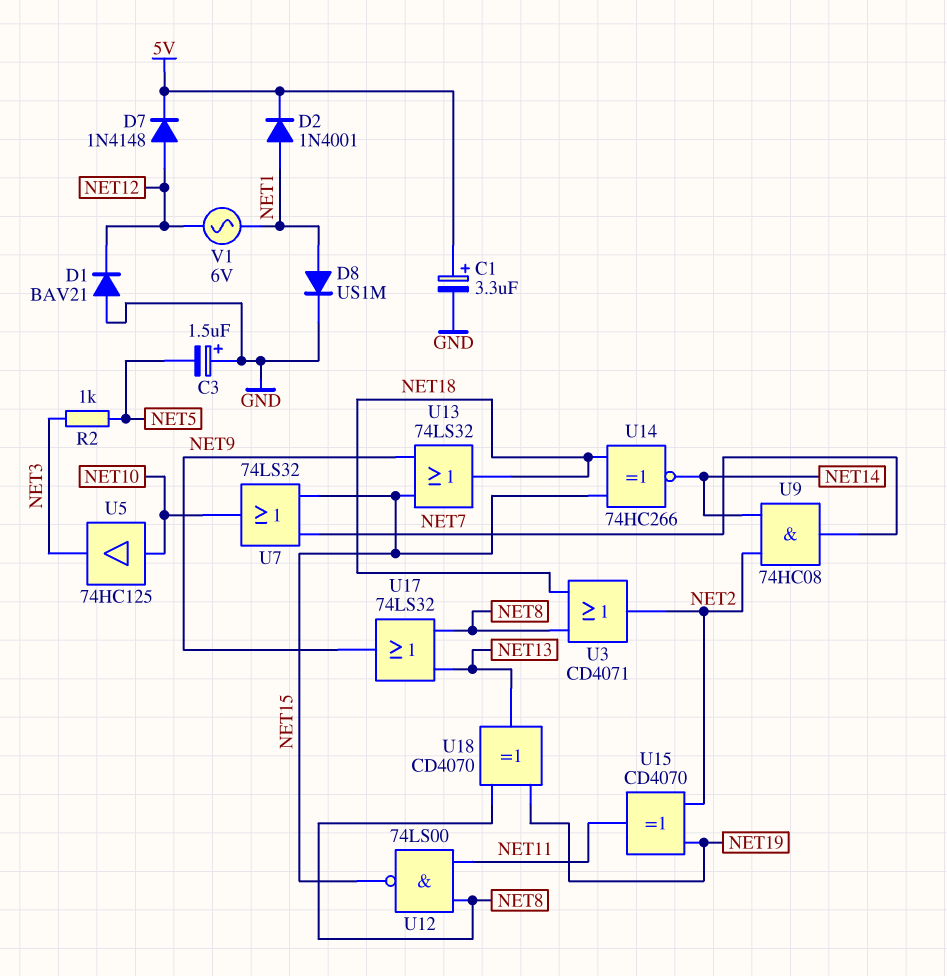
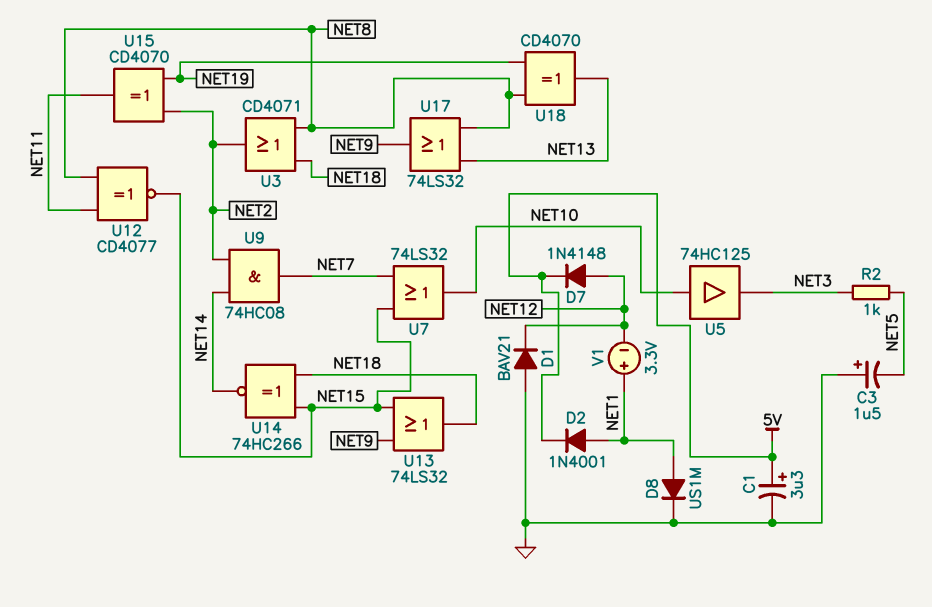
U12: NAND 74LS00 (in NET8, in NET11, out NET15) -> XNOR CD4077 (in NET8, in NET11, out NET15)
V1: AC 6V (NET1, NET12) -> 3.3V (plus NET1, minus NET12)

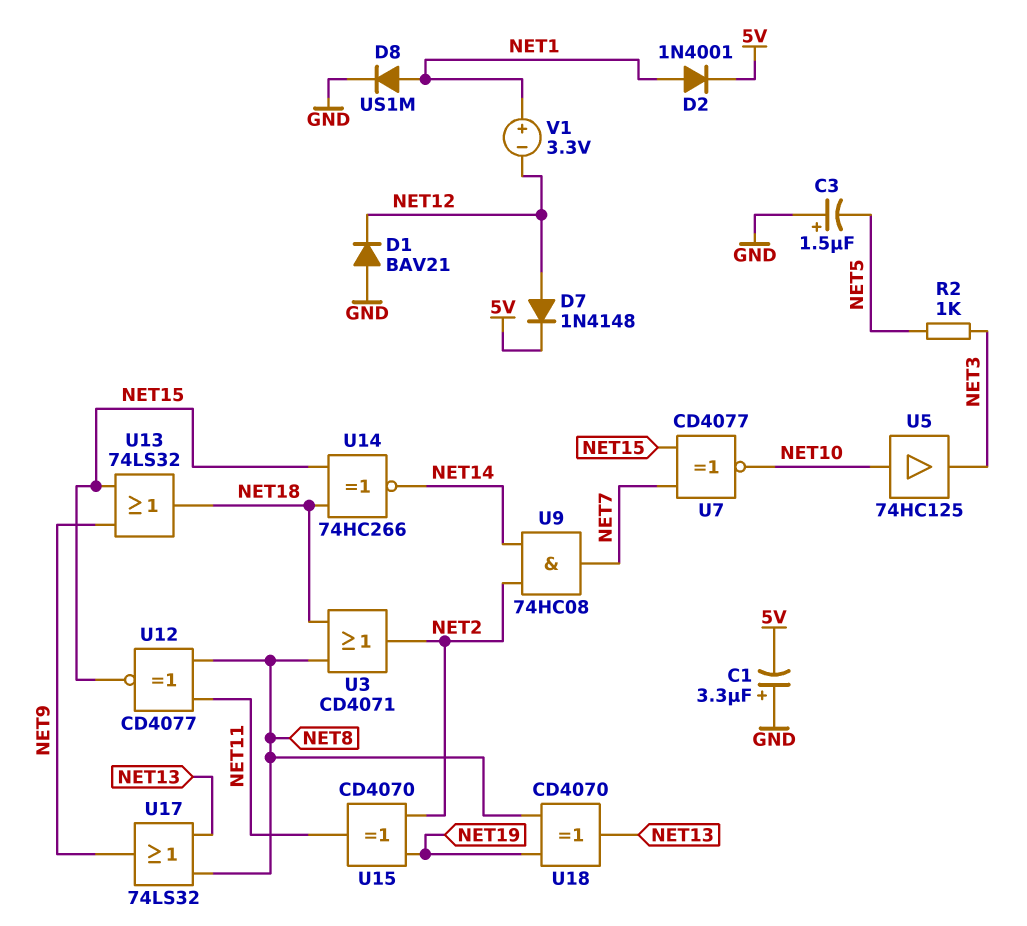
C1: 3.3uF (plus 5V, minus GND) -> 3.3uF (plus GND, minus 5V)
U7: OR 74LS32 (in NET7, in NET15, out NET10) -> XNOR CD4077 (in NET7, in NET15, out NET10)

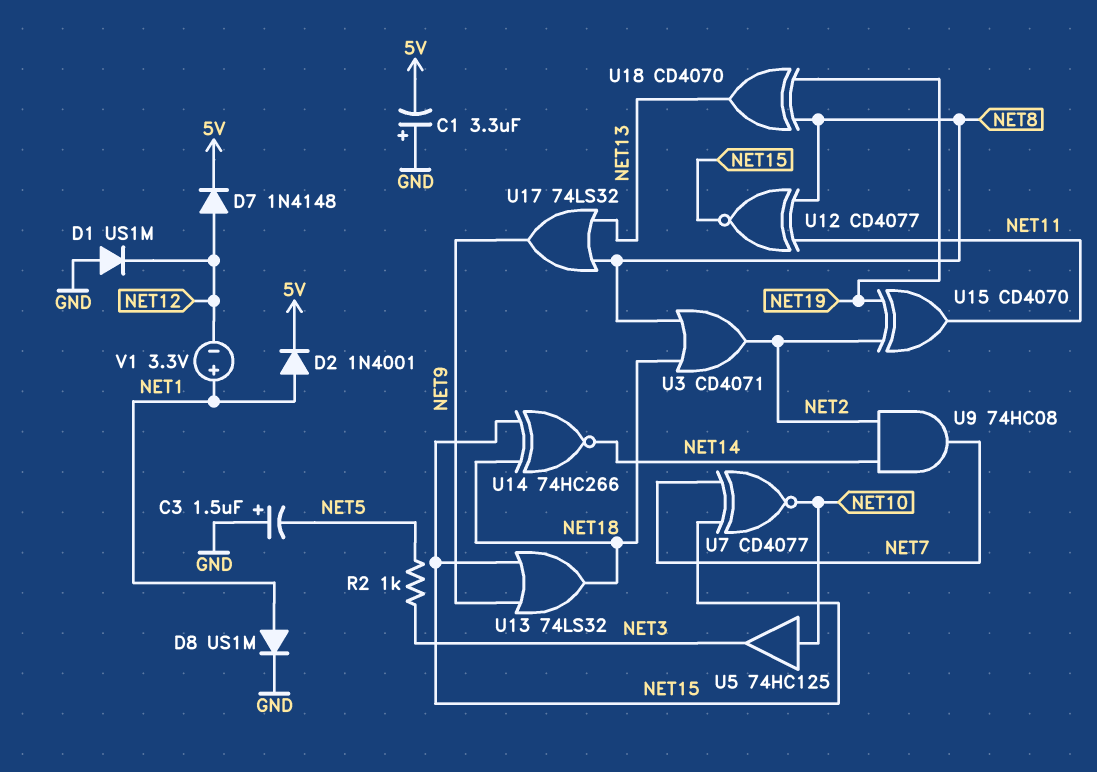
D1: diode BAV21 (A GND, K NET12) -> diode US1M (A GND, K NET12)

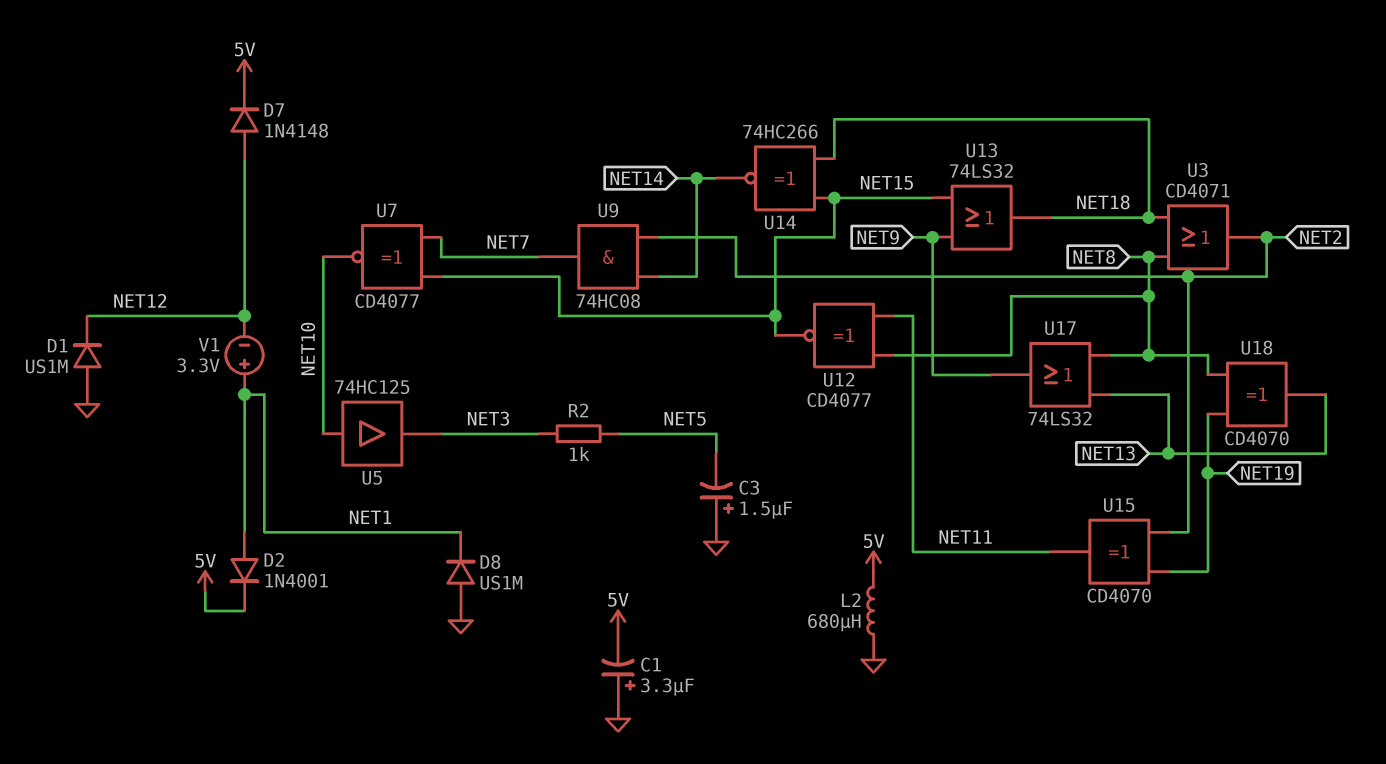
D8: diode US1M (A NET1, K GND) -> diode US1M (A GND, K NET1)
L2: none -> 680uH (5V, GND)

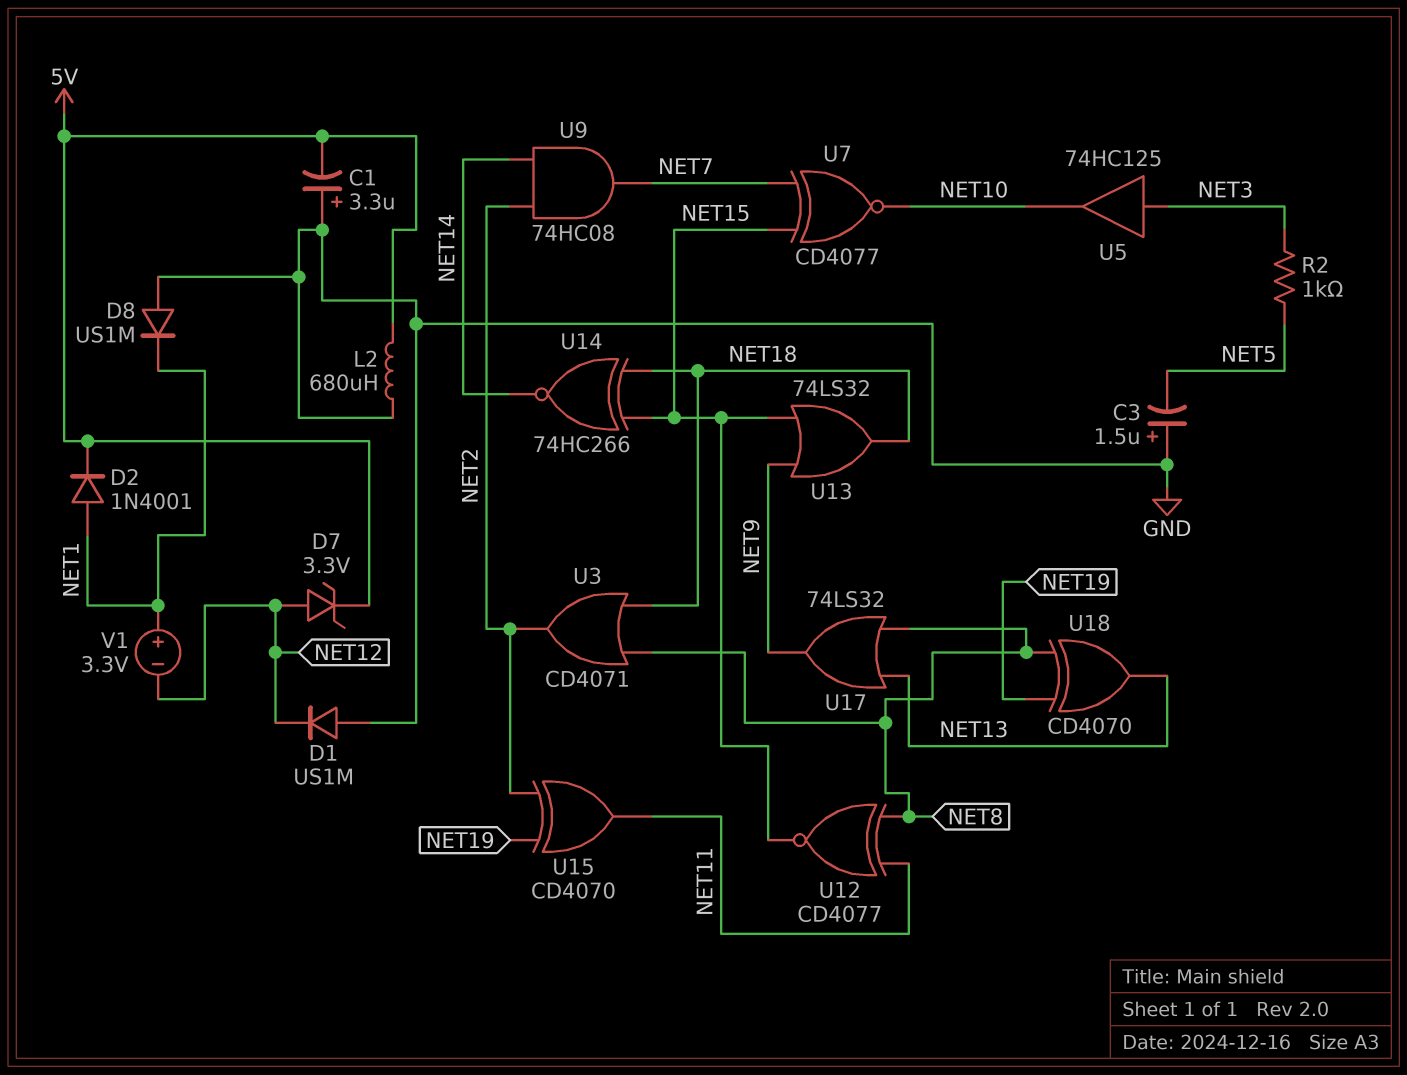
D7: diode 1N4148 (A NET12, K 5V) -> zener 3.3V (A NET12, K 5V)
U5: buffer 74HC125 (in NET10, out NET3) -> buffer 74HC125 (in NET3, out NET10)

